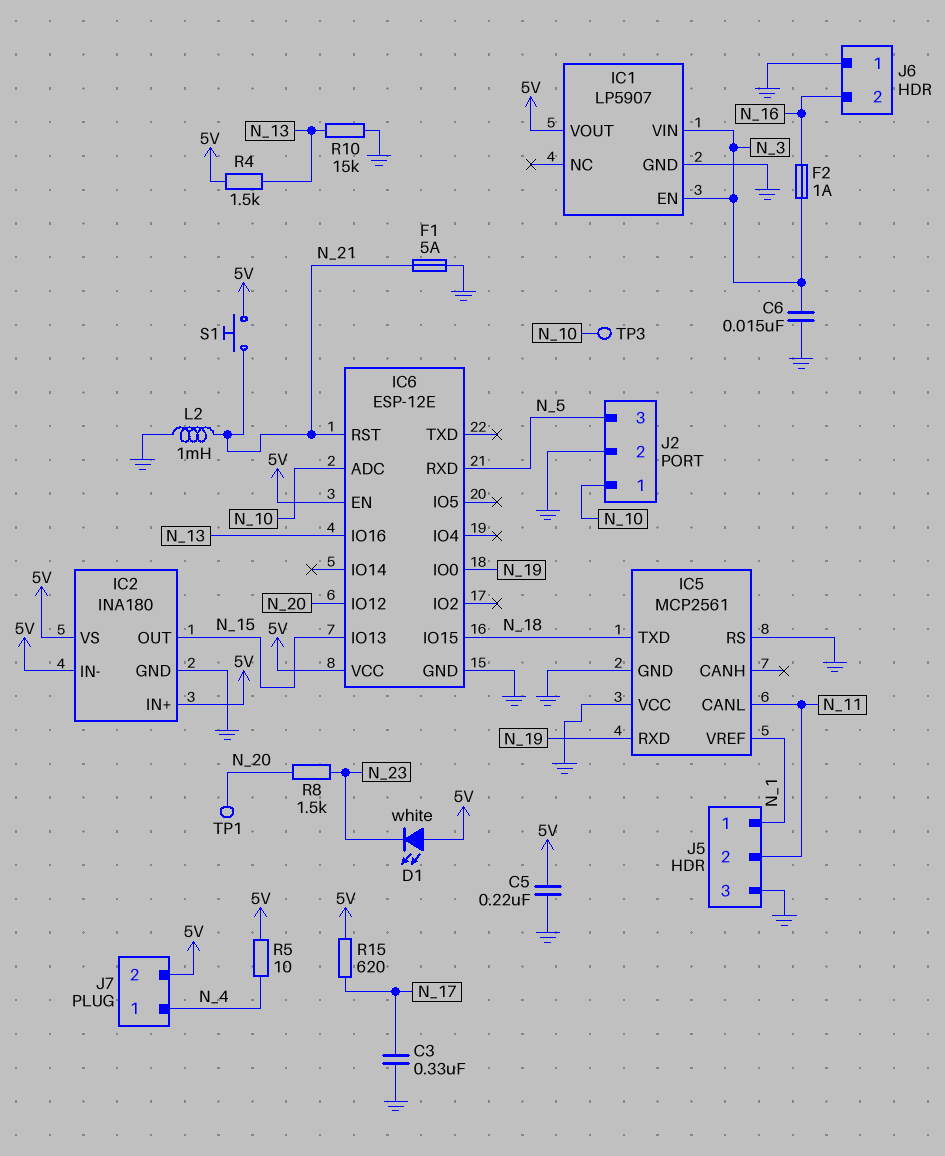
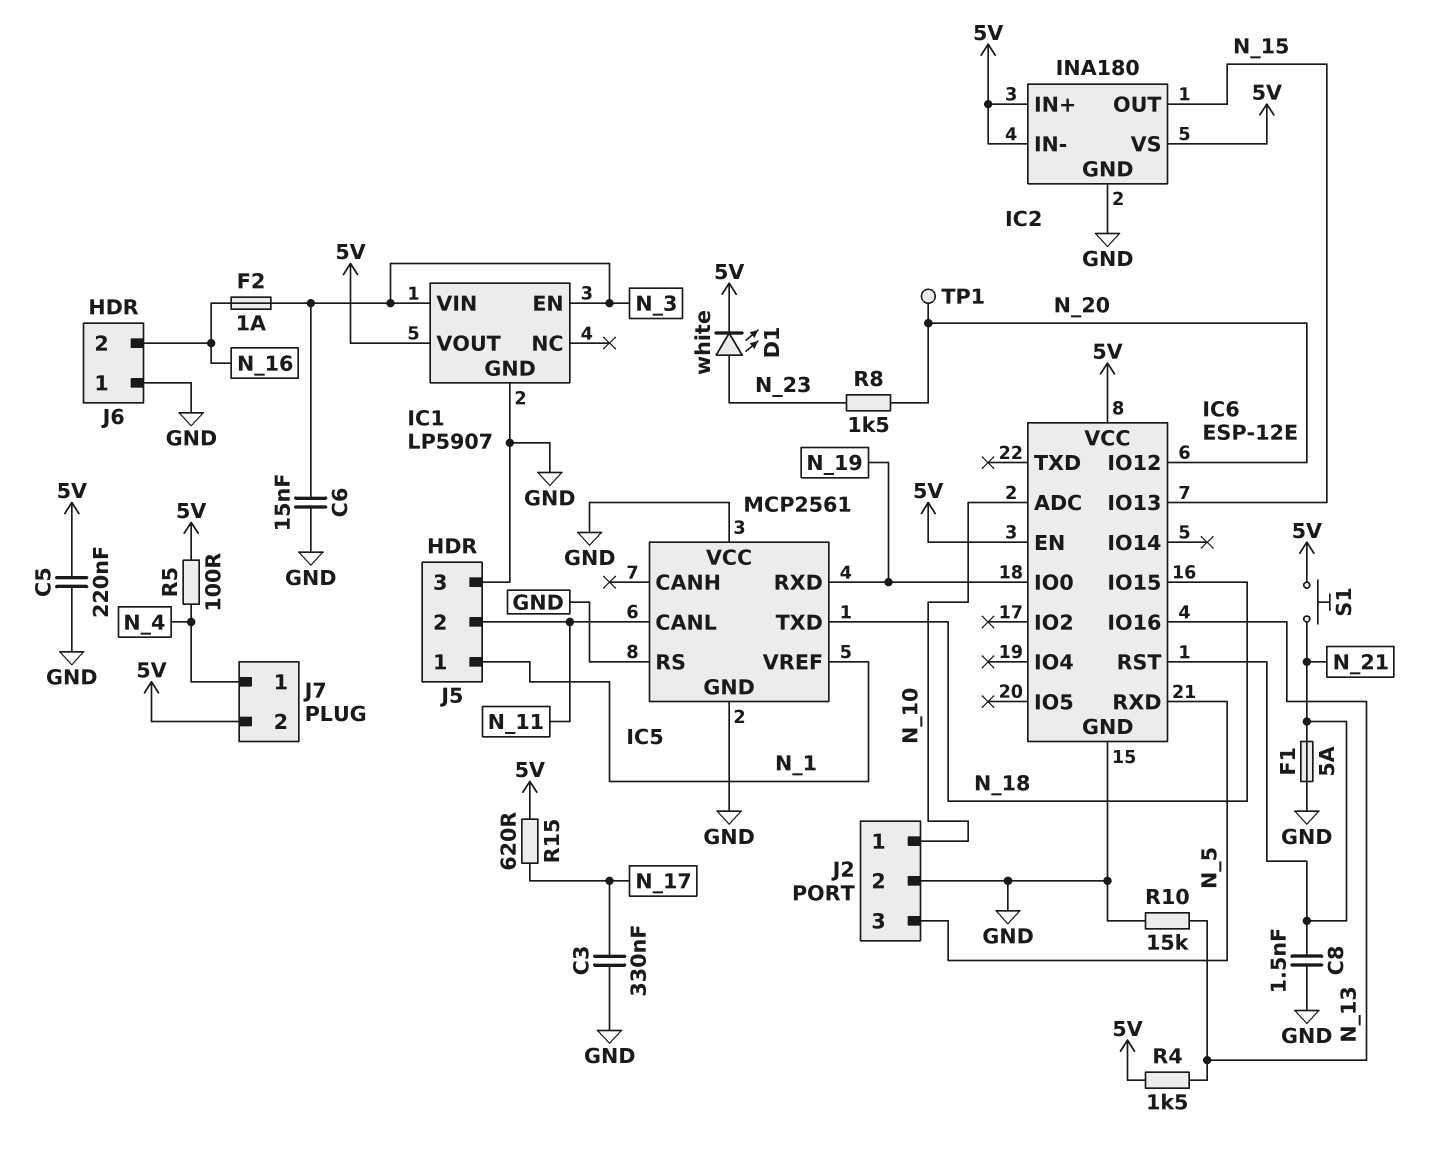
C8: none -> 1.5nF (GND, N_21)
D1: LED white (A 5V, K N_23) -> LED white (A N_23, K 5V)
L2: 1mH (GND, N_21) -> none
R5: 10 (5V, N_4) -> 100 (5V, N_4)
TP3: test point (N_10) -> none

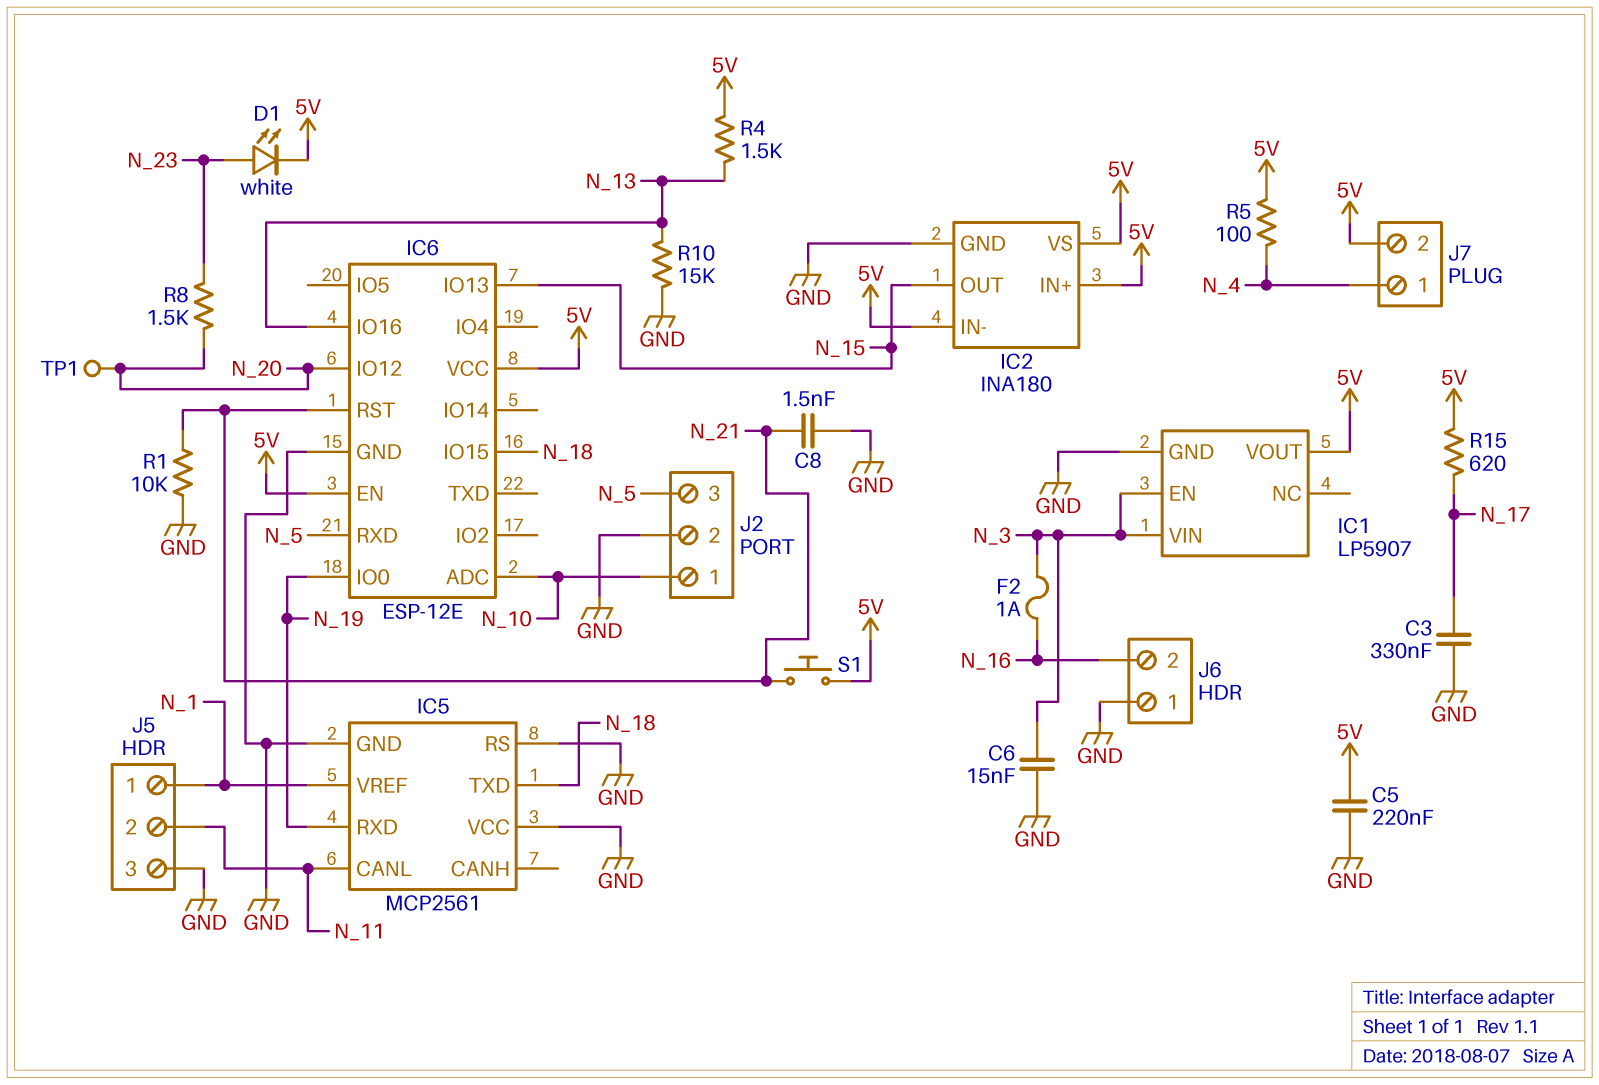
F1: 5A (GND, N_21) -> none
R1: none -> 10k (GND, N_21)

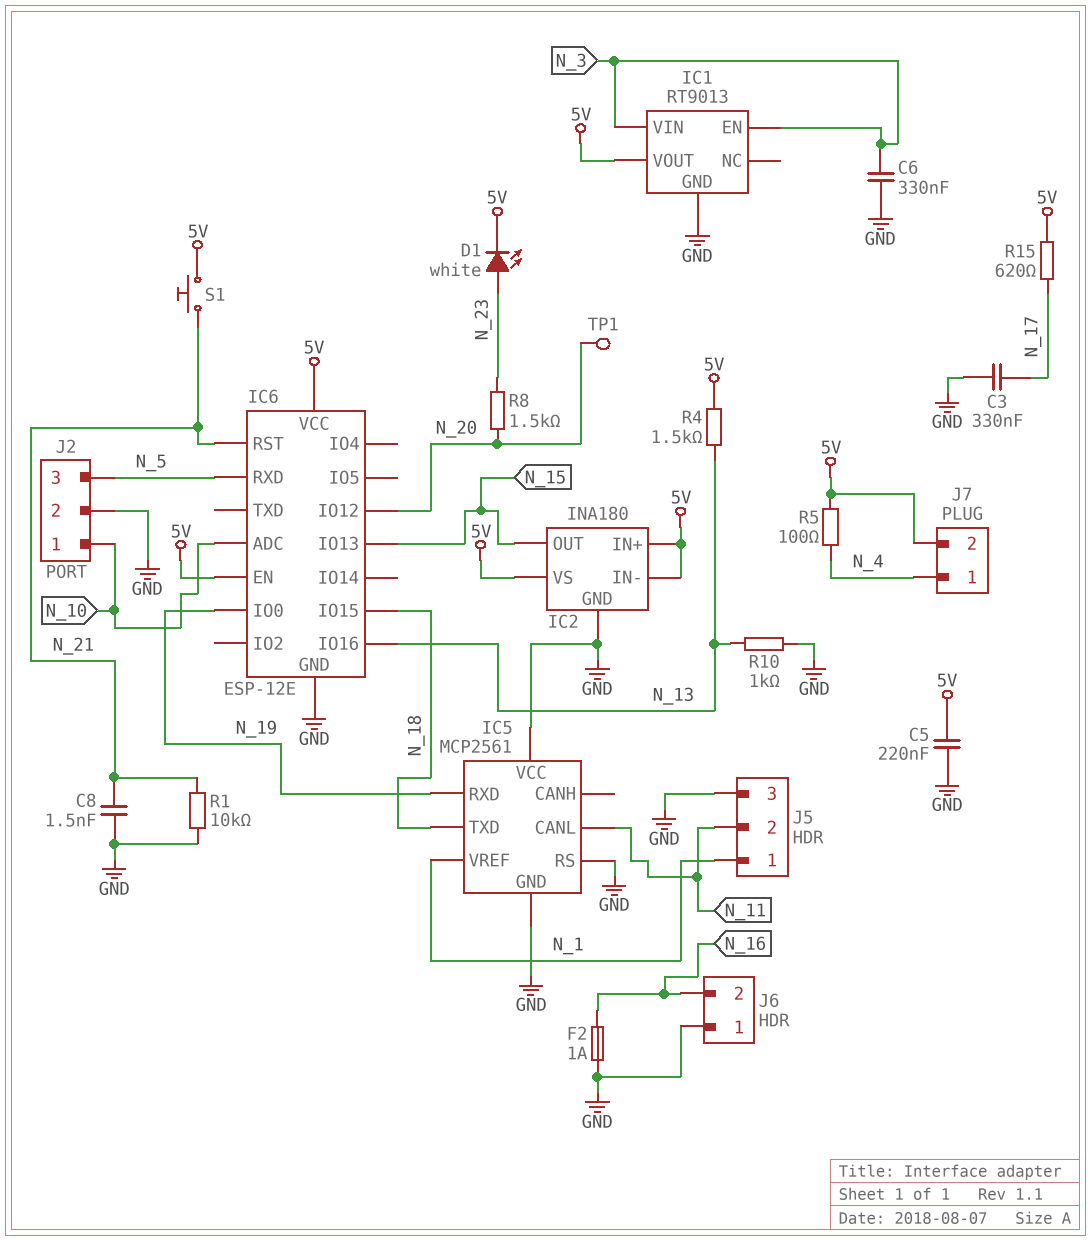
C6: 15nF (GND, N_3) -> 330nF (GND, N_3)
F2: 1A (N_3, N_16) -> 1A (GND, N_16)
IC1: LP5907 -> RT9013
R10: 15k (GND, N_13) -> 1k (GND, N_13)

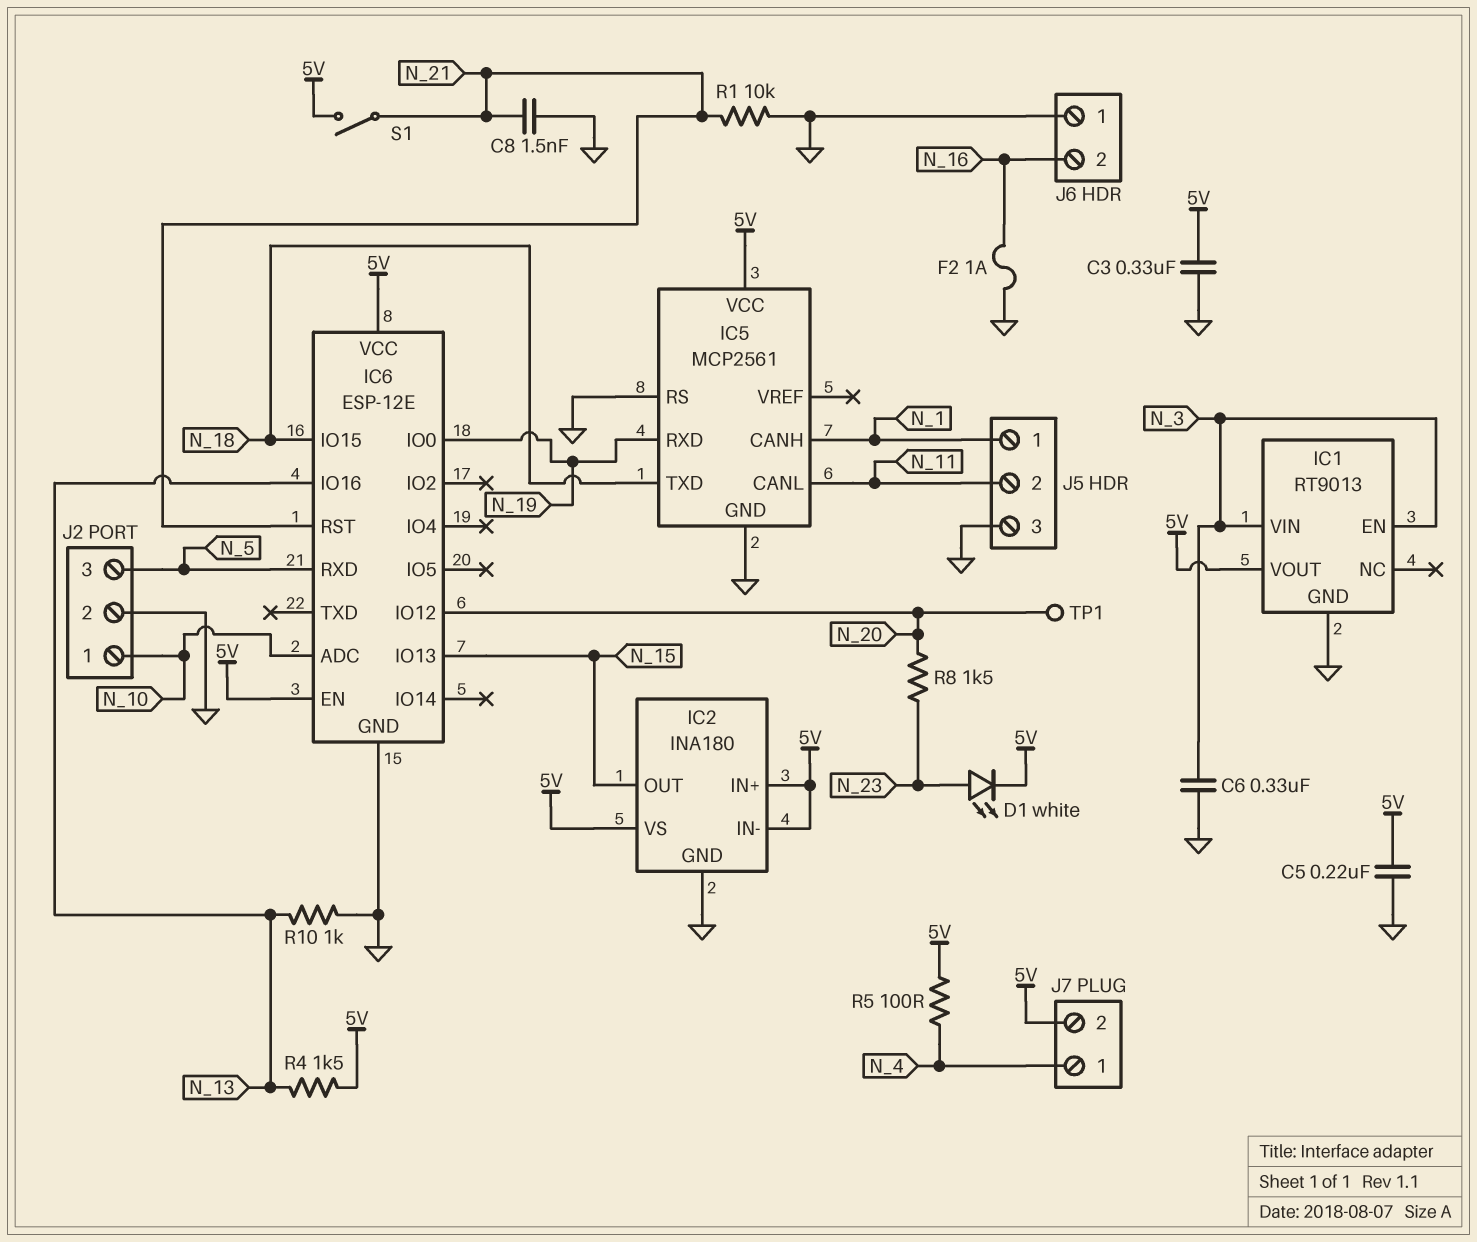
C3: 330nF (GND, N_17) -> 330nF (5V, GND)
IC5 pin CANH: none -> N_1
IC5 pin VCC: GND -> 5V
IC5 pin VREF: N_1 -> none
R15: 620 (5V, N_17) -> none
S1: button (5V, N_21) -> switch (5V, N_21)

